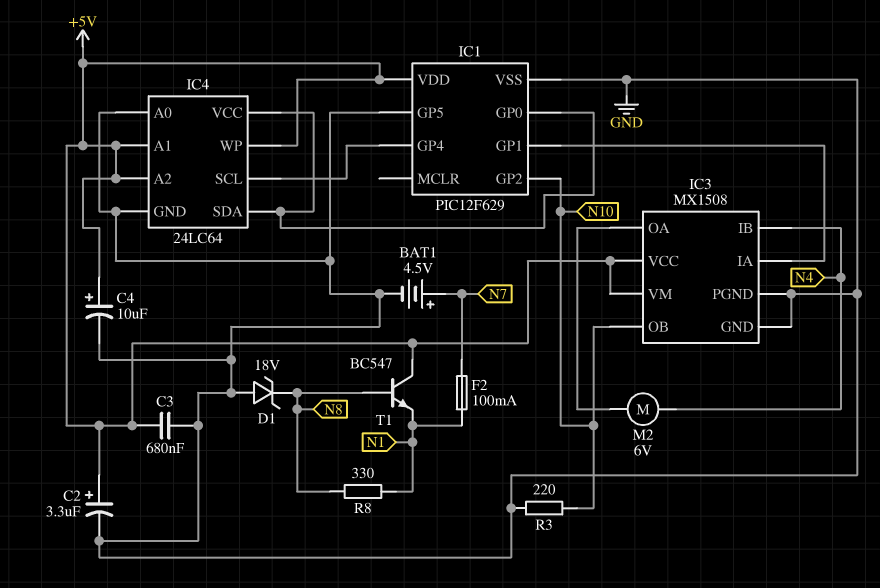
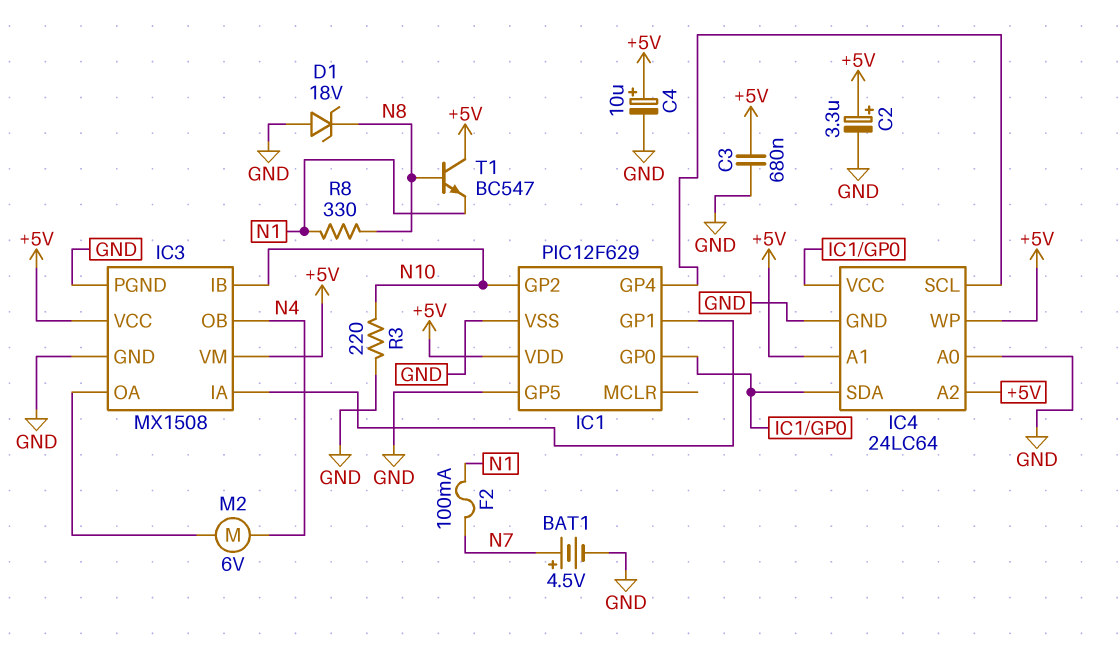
IC3 pin IB: N4 -> N10
IC3 pin OB: N10 -> N4

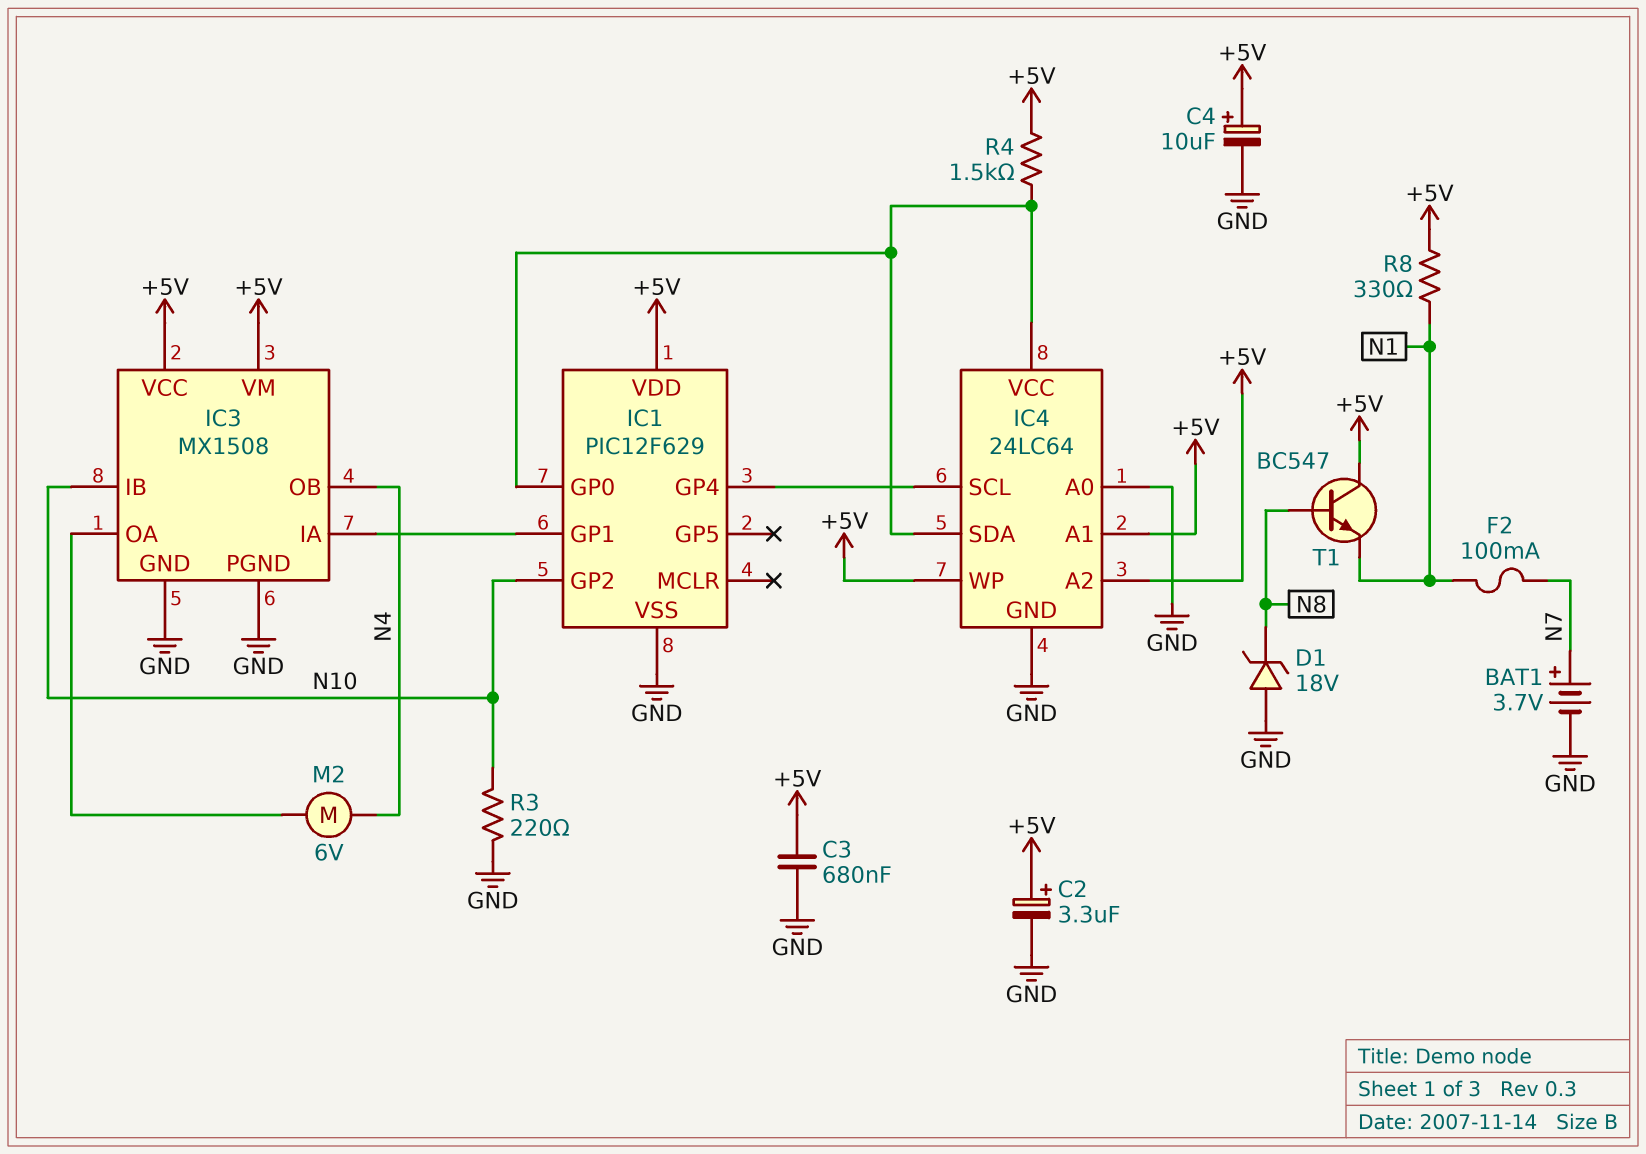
BAT1: 4.5V (plus N7, minus GND) -> 3.7V (plus N7, minus GND)
IC1 pin GP5: GND -> none
R4: none -> 1.5k (+5V, IC1/GP0)
R8: 330 (N1, N8) -> 330 (+5V, N1)

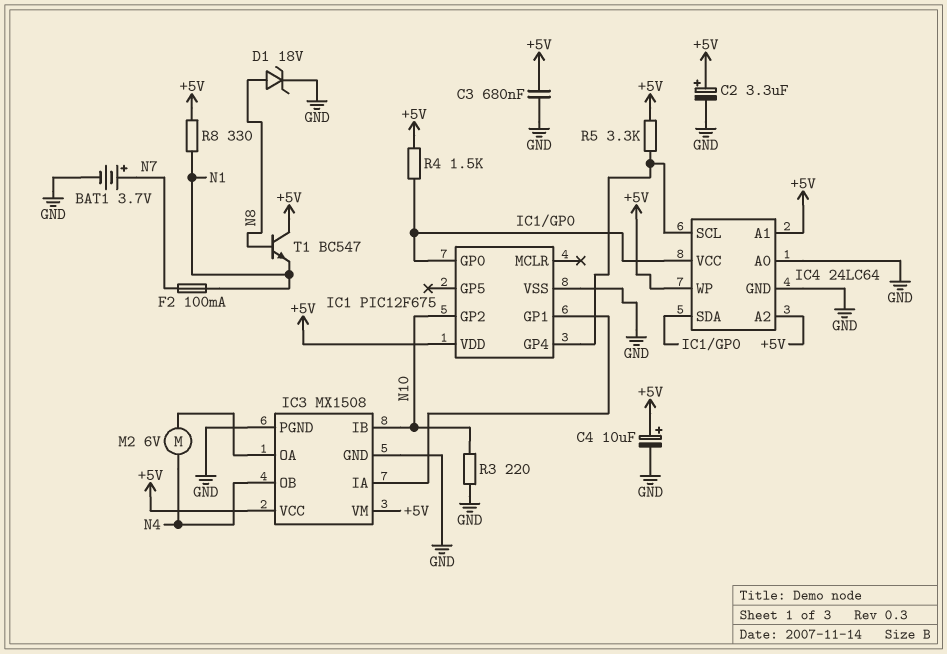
D1: zener 18V (A GND, K N8) -> zener 18V (A N8, K GND)
IC1: PIC12F629 -> PIC12F675
R5: none -> 3.3k (+5V, IC1/GP4)

